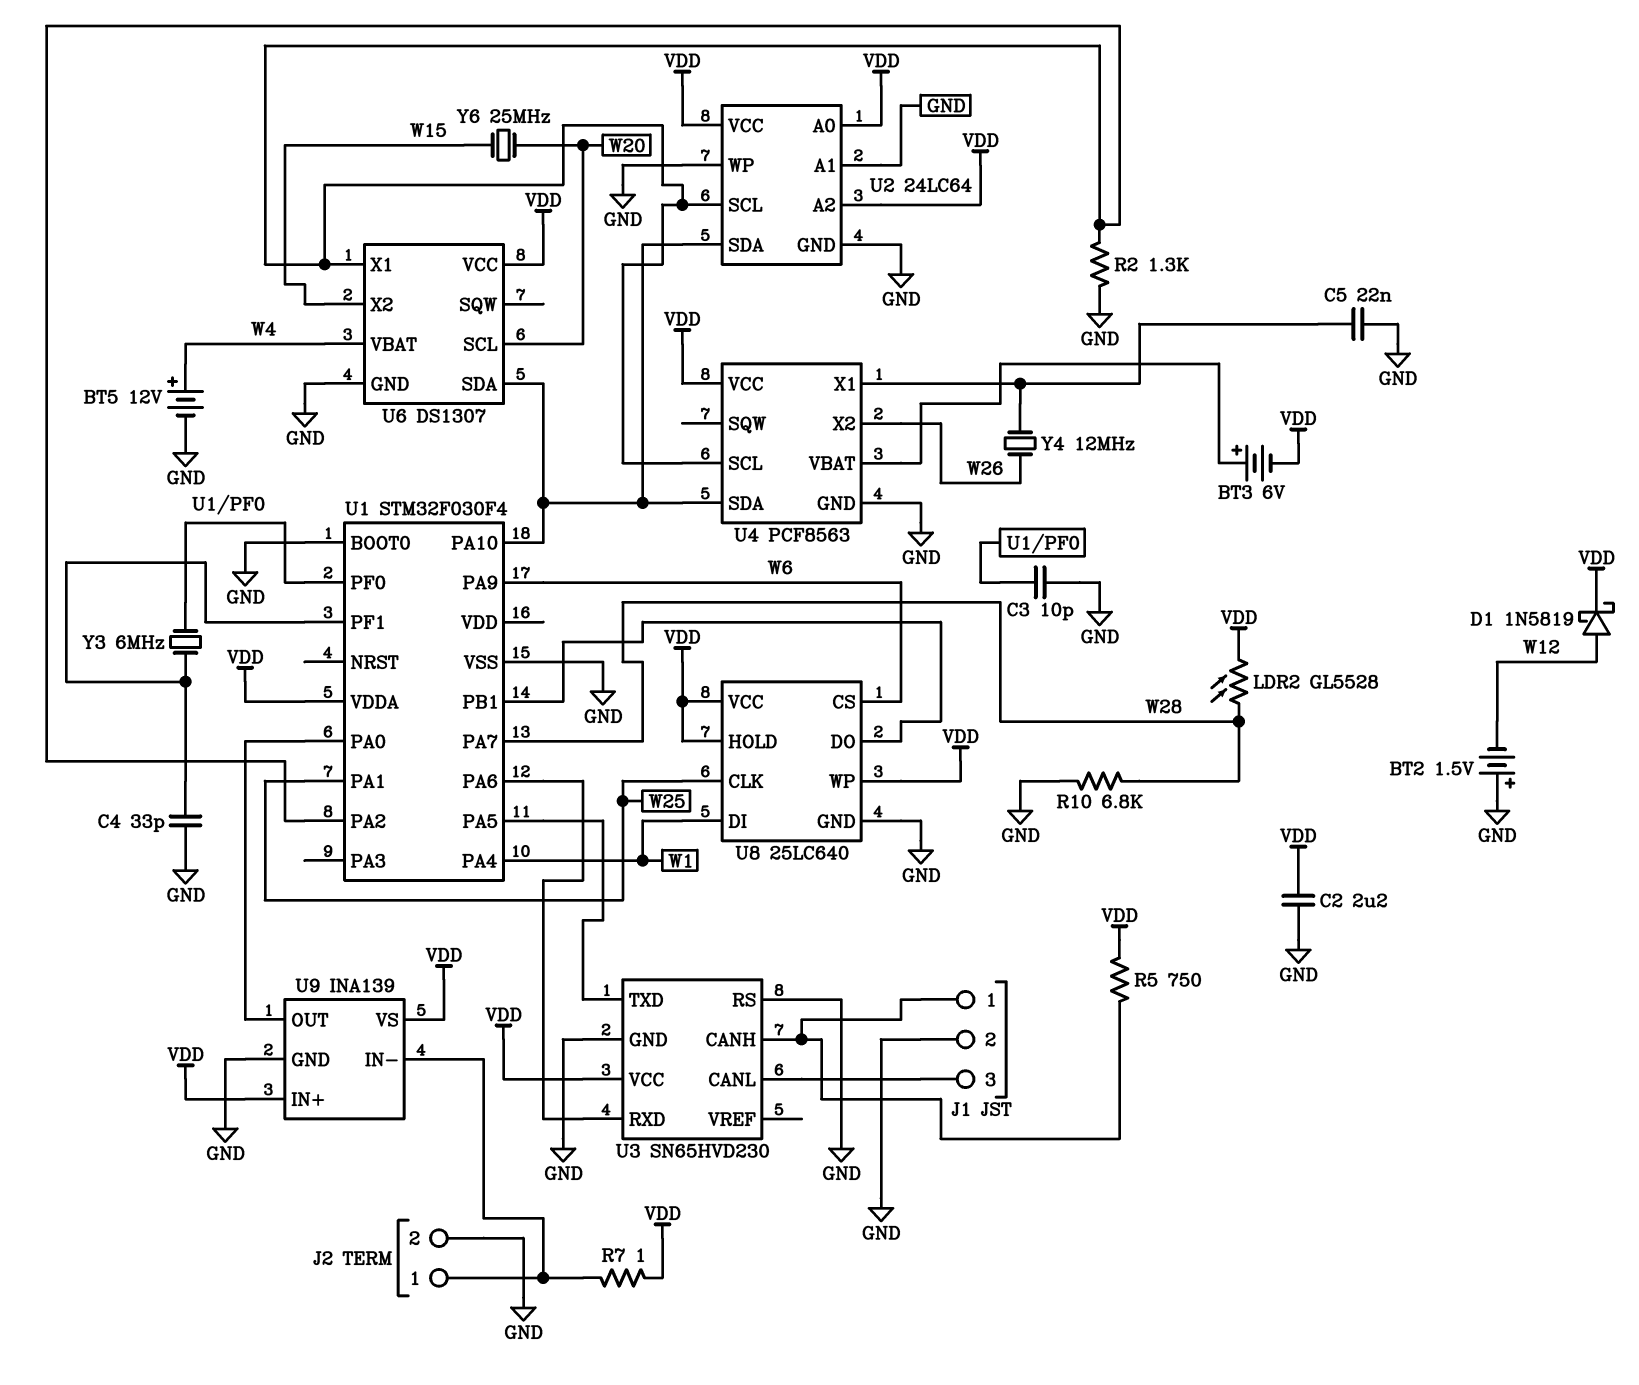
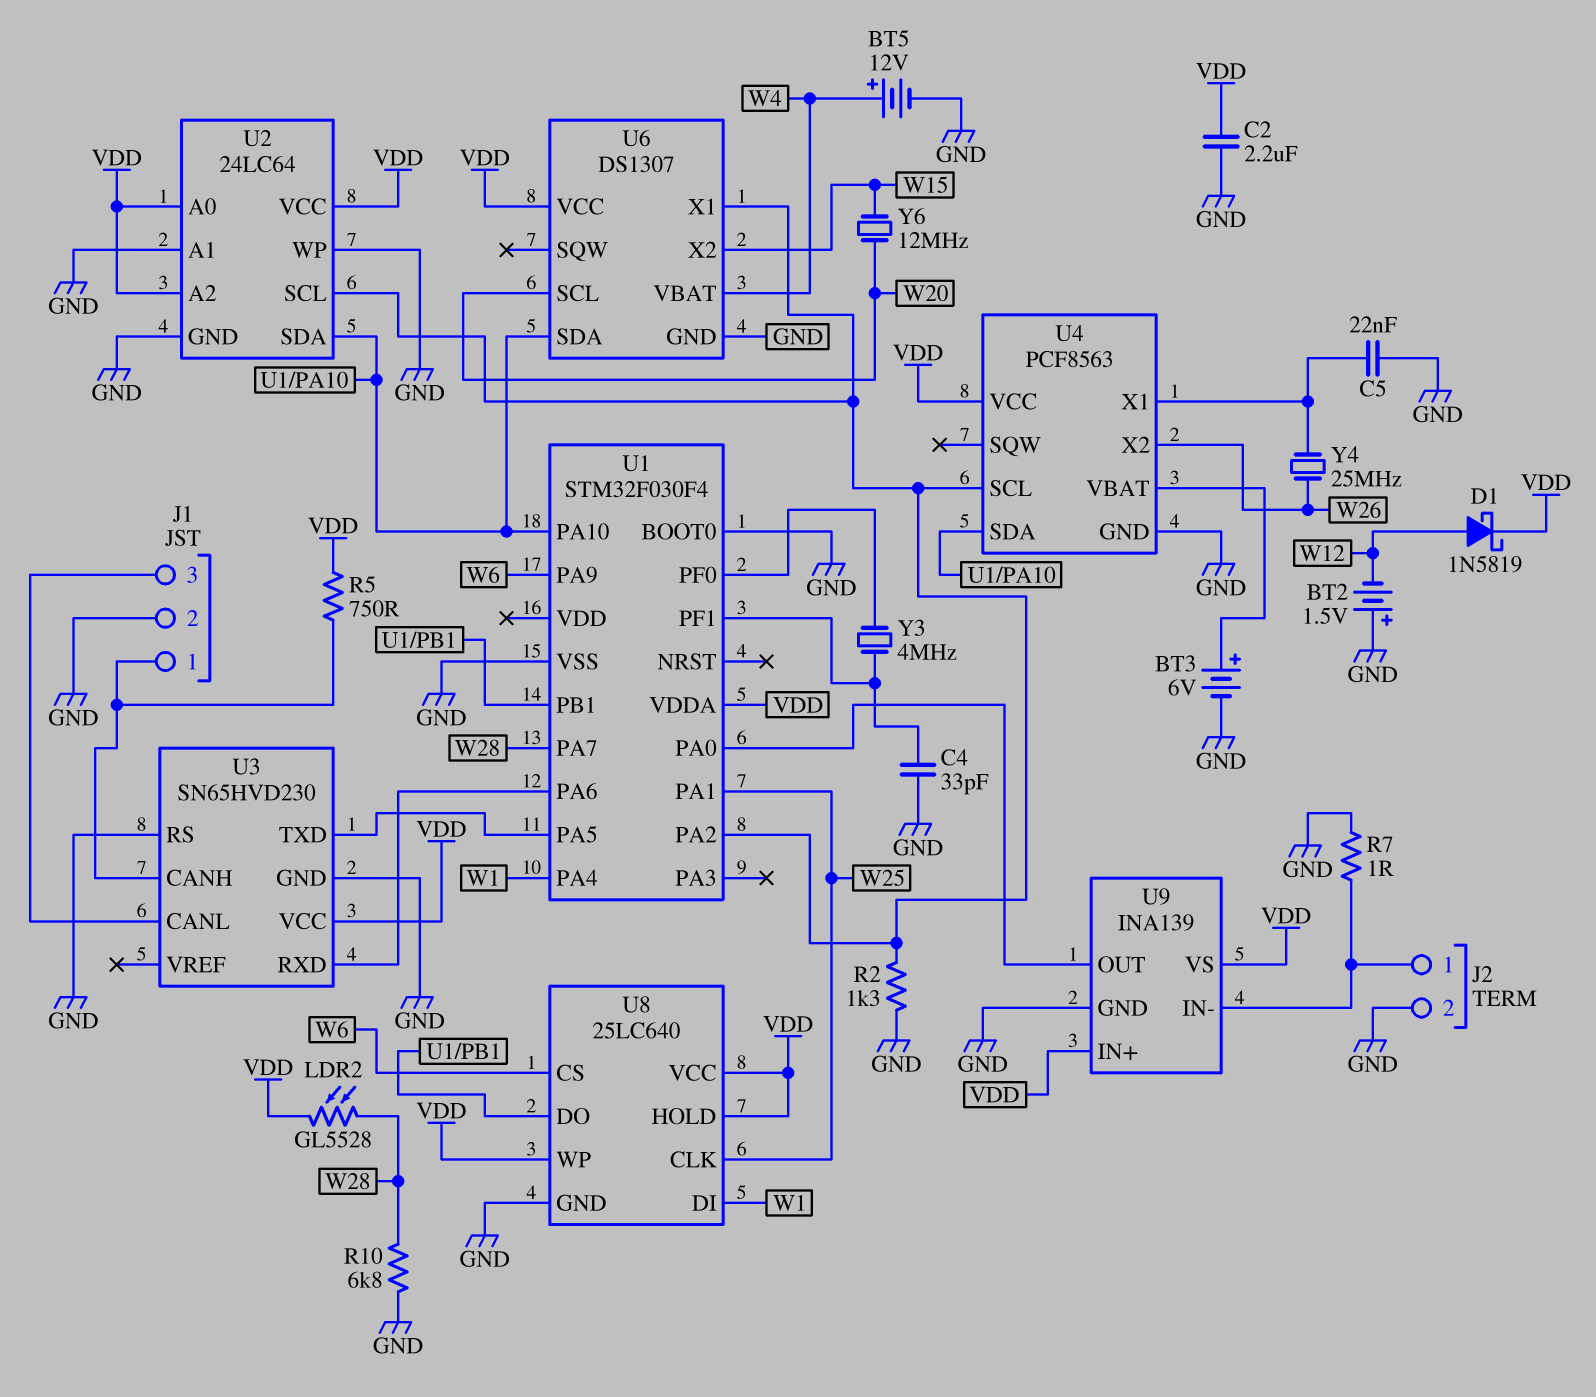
BT3: 6V (plus U4/VBAT, minus VDD) -> 6V (plus U4/VBAT, minus GND)
C3: 10pF (GND, U1/PF0) -> none
R7: 1 (J2/1, VDD) -> 1 (GND, J2/1)
Y3: 6MHz (U1/PF0, U1/PF1) -> 4MHz (U1/PF0, U1/PF1)
Y4: 12MHz (U4/X1, W26) -> 25MHz (U4/X1, W26)
Y6: 25MHz (W15, W20) -> 12MHz (W15, W20)

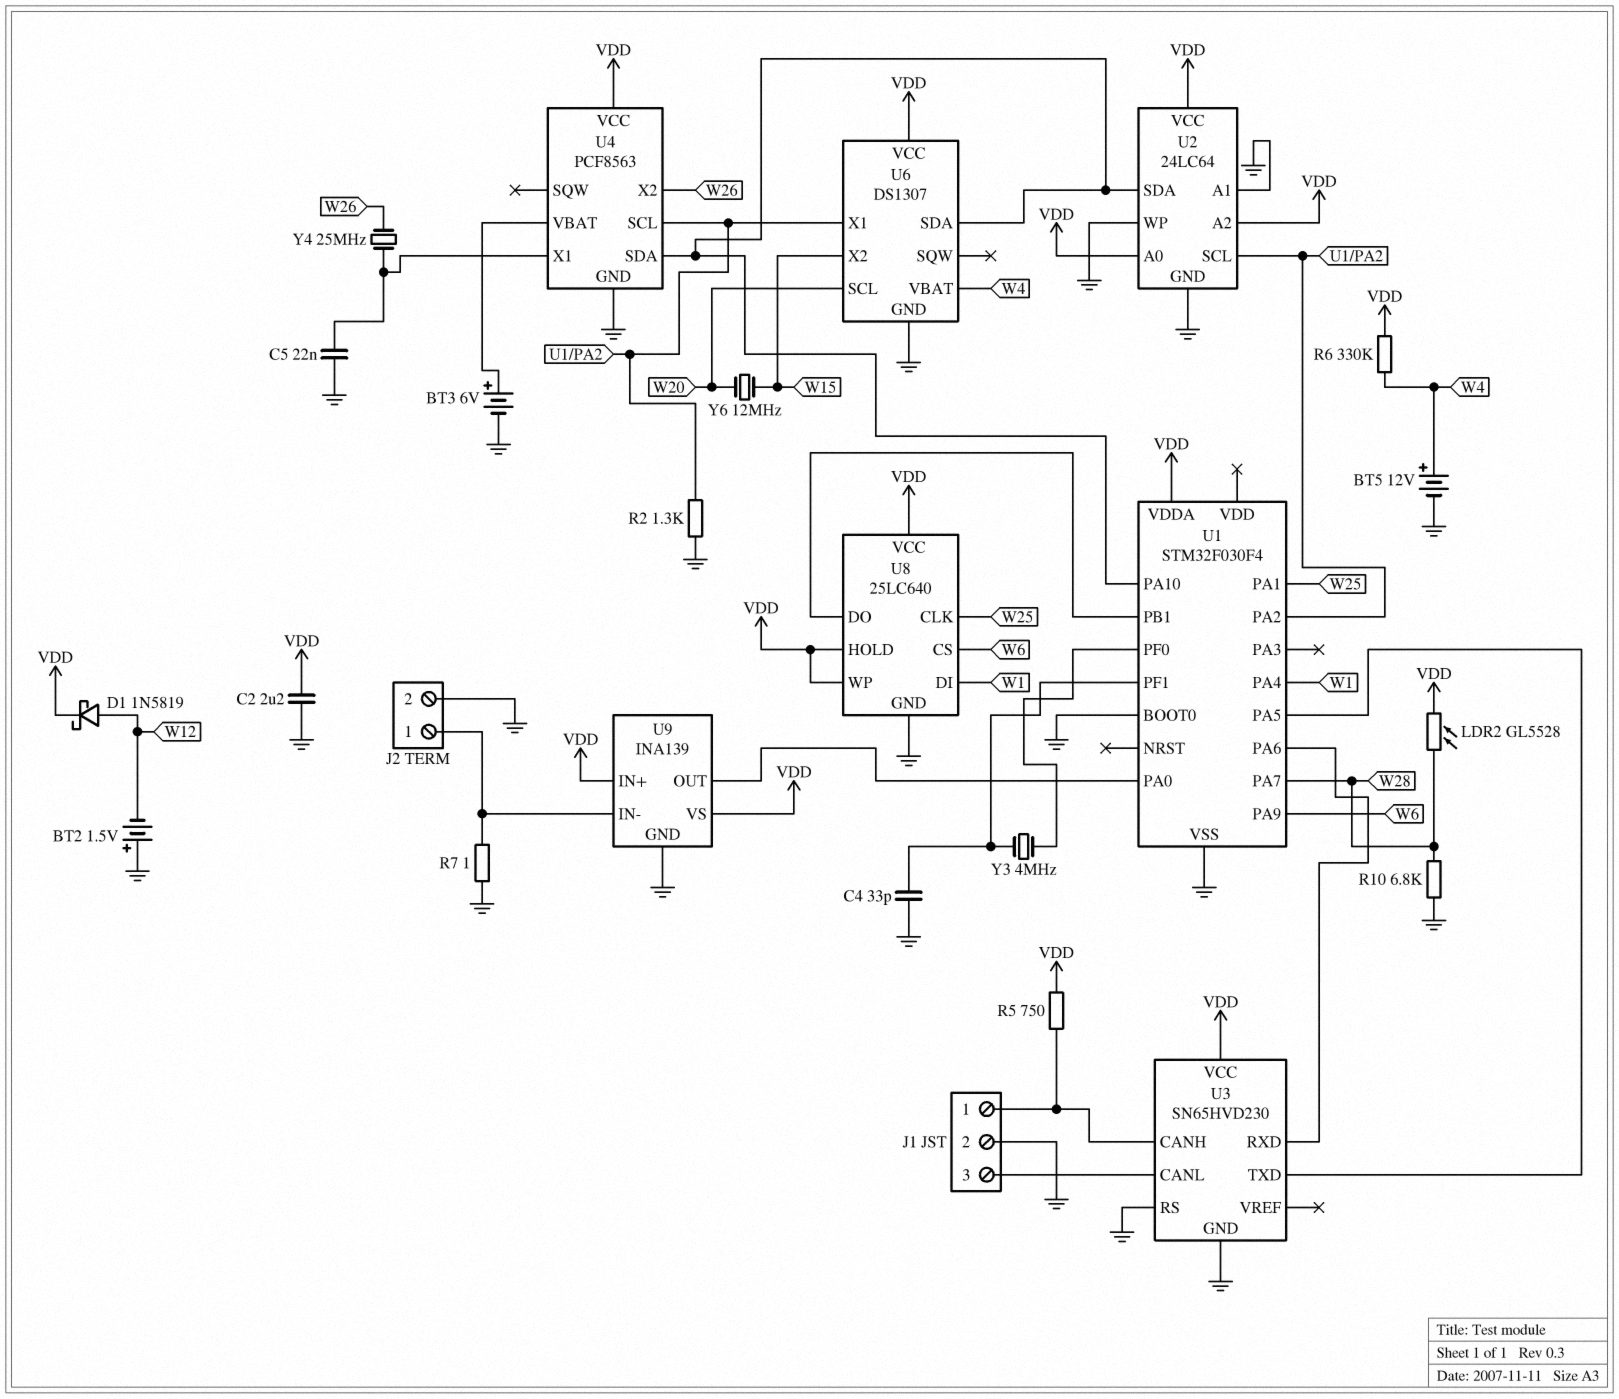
R6: none -> 330k (VDD, W4)

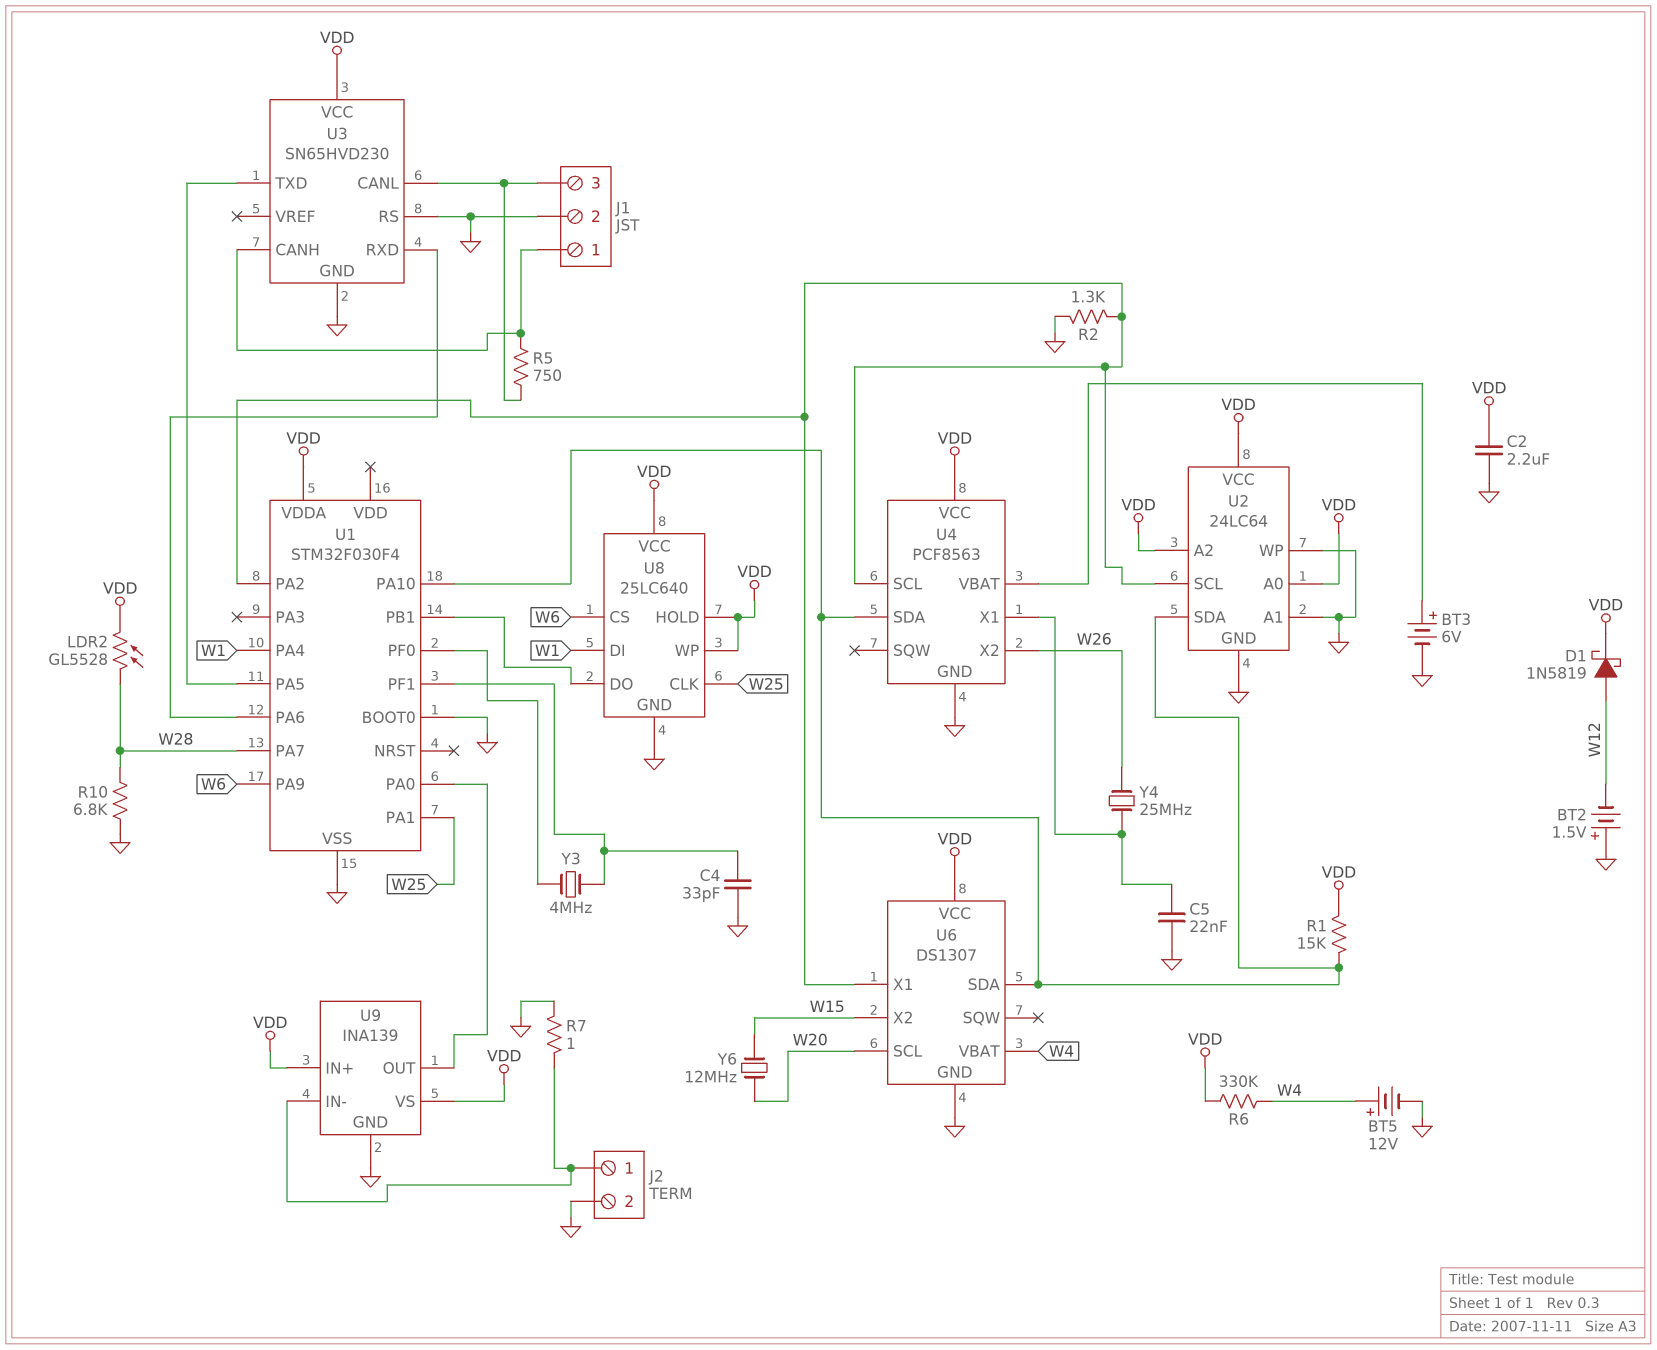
R1: none -> 15k (U1/PA10, VDD)
R5: 750 (J1/1, VDD) -> 750 (J1/1, J1/3)

